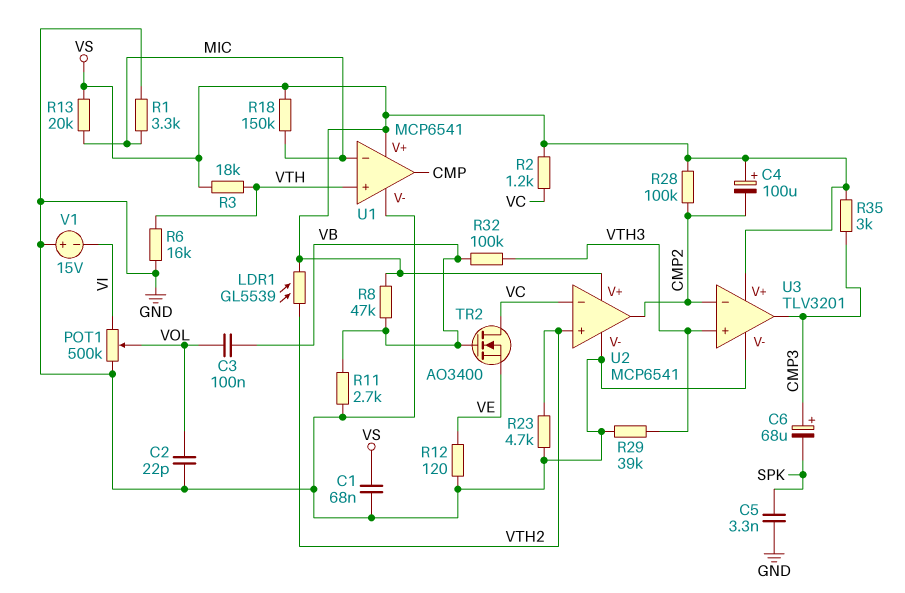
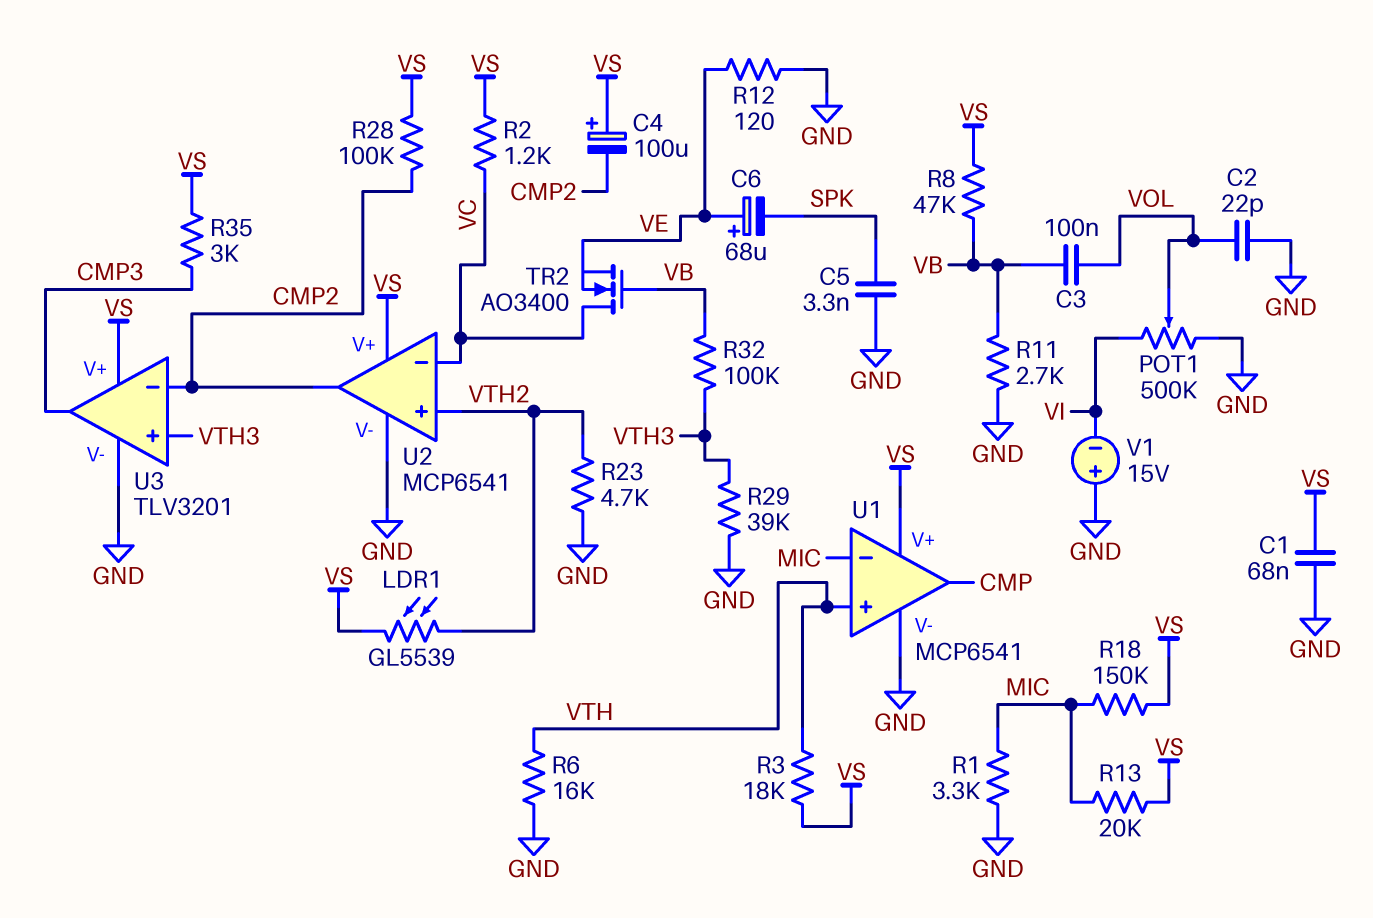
C6: 68uF (plus CMP3, minus SPK) -> 68uF (plus VE, minus SPK)

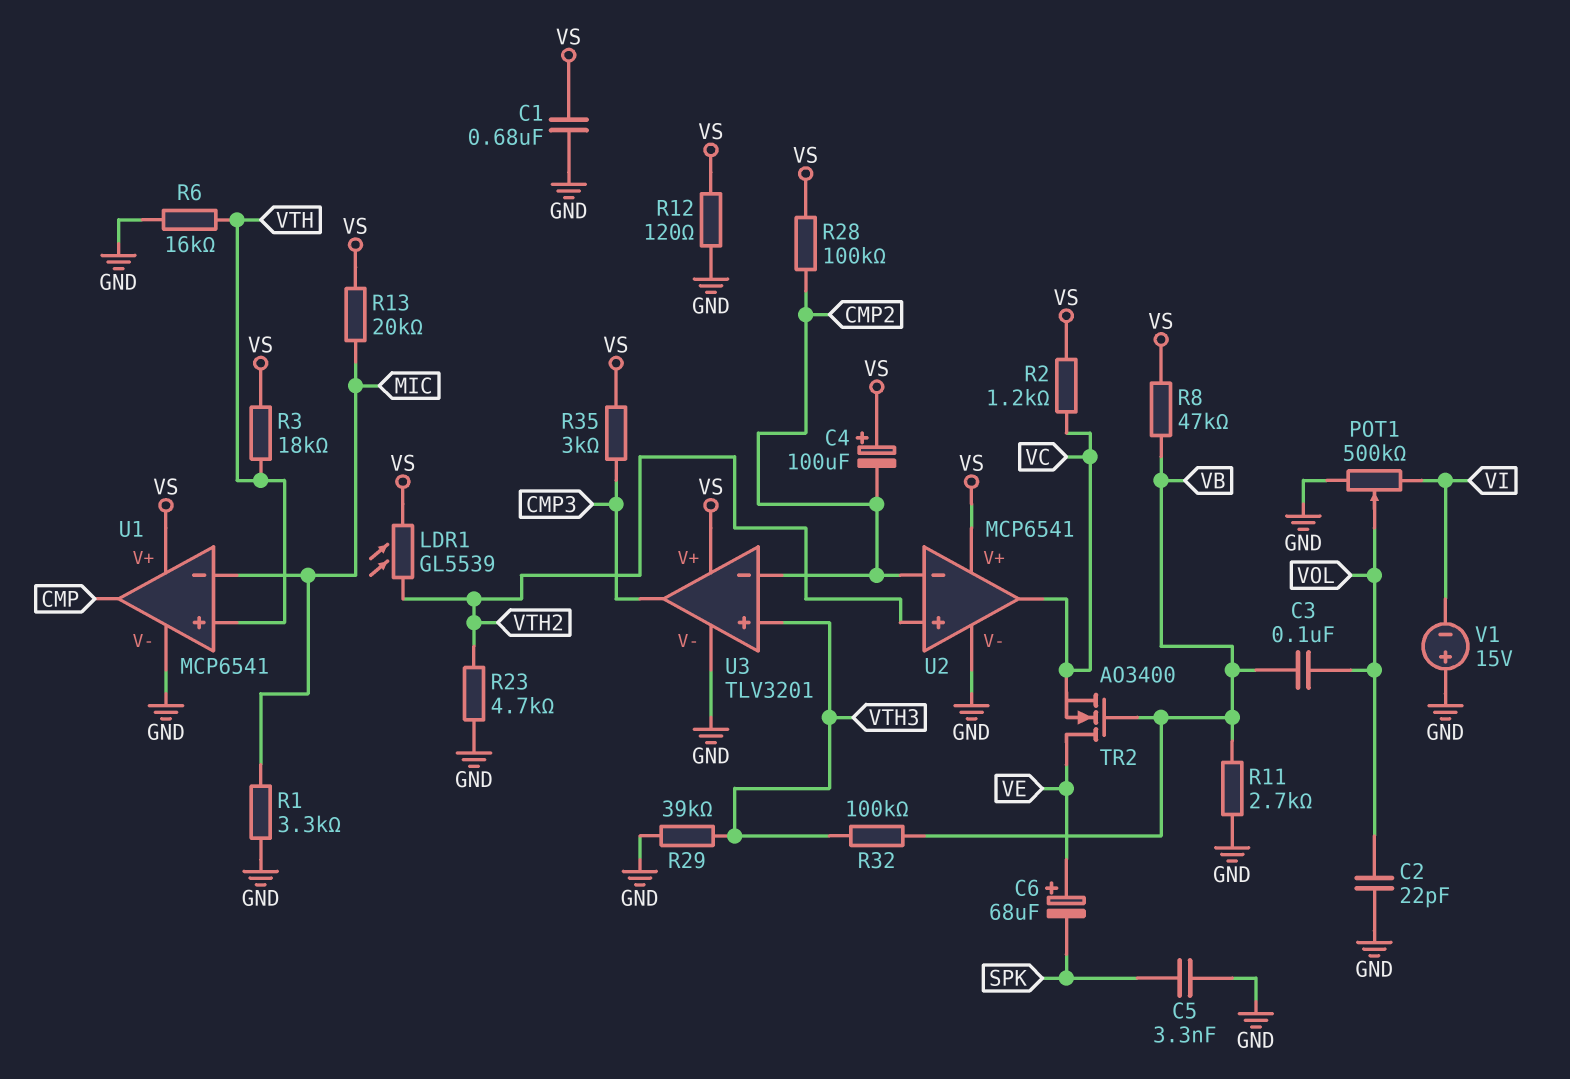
C1: 68nF (GND, VS) -> 680nF (GND, VS)
R12: 120 (GND, VE) -> 120 (GND, VS)
R18: 150k (MIC, VS) -> none
TR2: NMOS AO3400 (G VB, D VC, S VE) -> NMOS AO3400 (G VB, D VE, S VC)
U2 pin in-: VC -> CMP2
U2 pin out: CMP2 -> VC

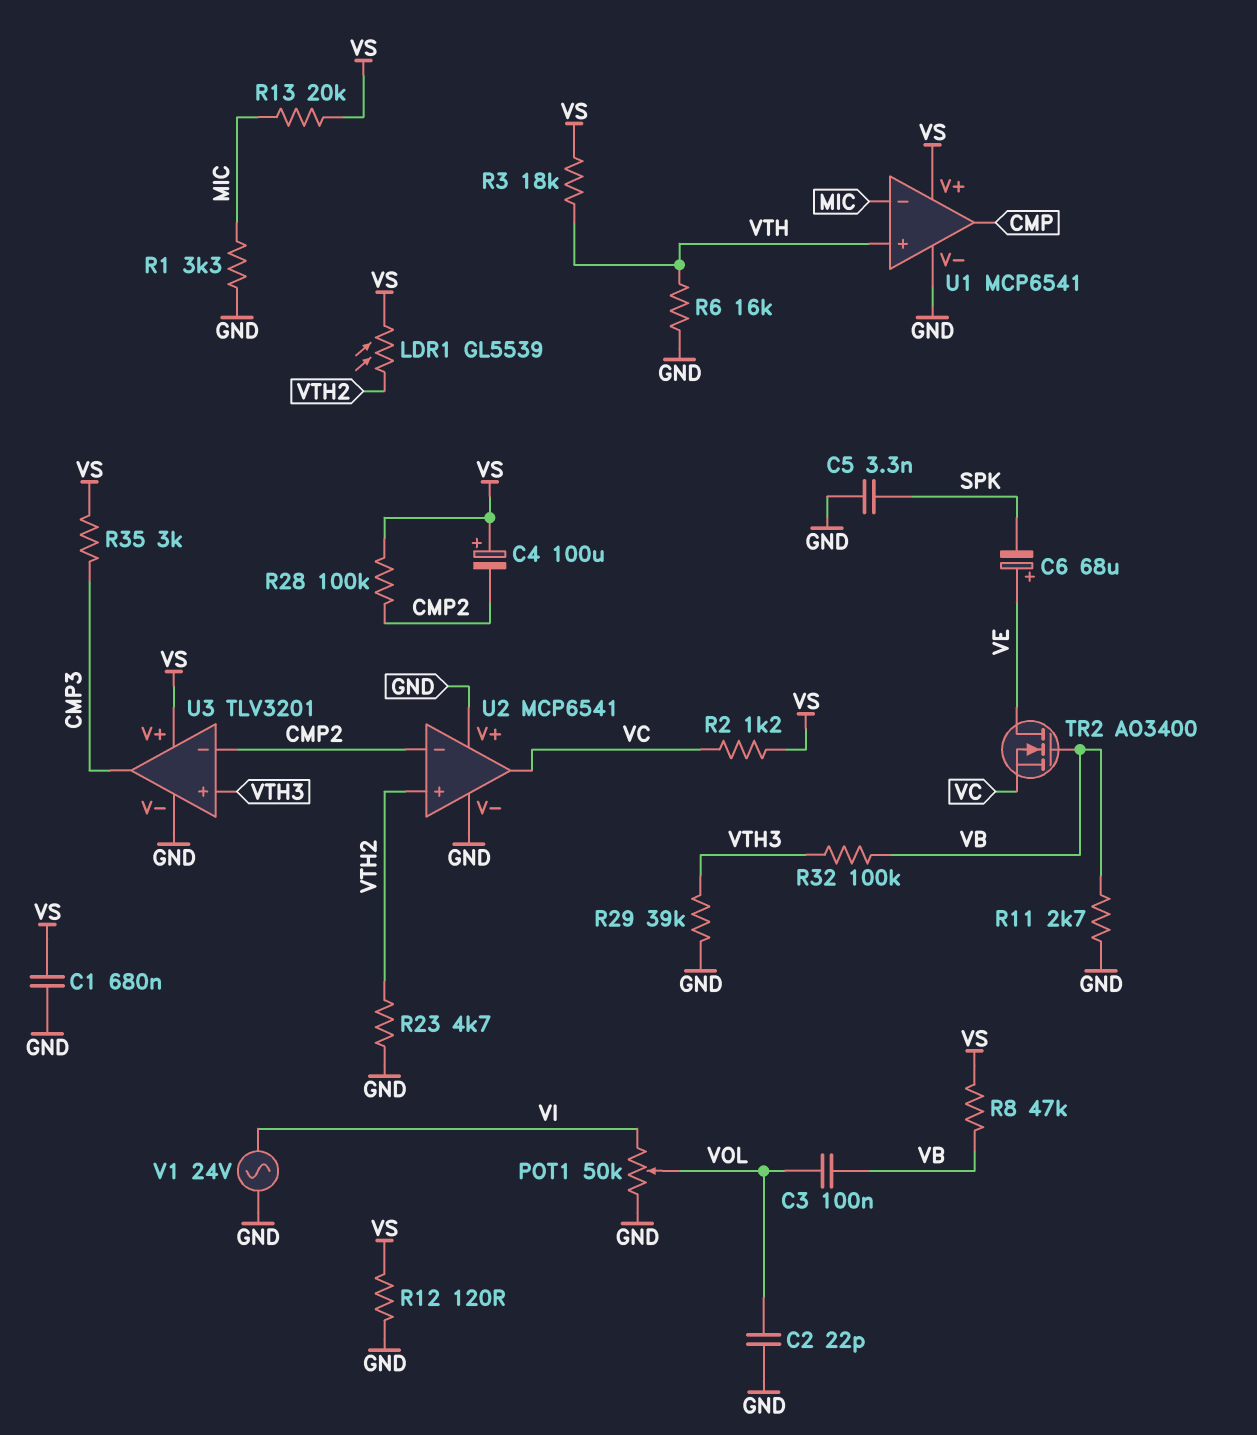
POT1: 500k (GND, VI, wiper VOL) -> 50k (GND, VI, wiper VOL)
U2 pin V+: VS -> GND
V1: 15V (plus GND, minus VI) -> AC 24V (GND, VI)

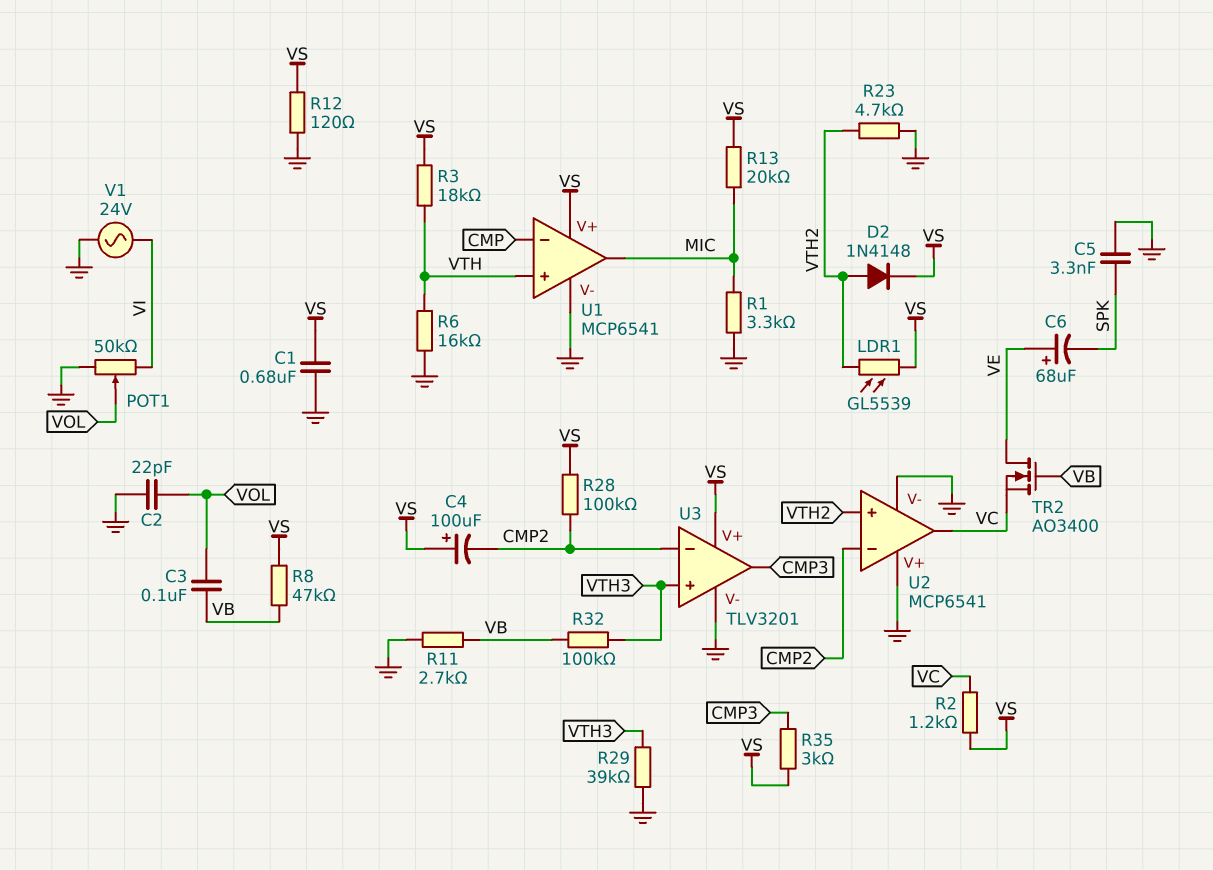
D2: none -> diode 1N4148 (A VTH2, K VS)
U1 pin in-: MIC -> CMP
U1 pin out: CMP -> MIC

